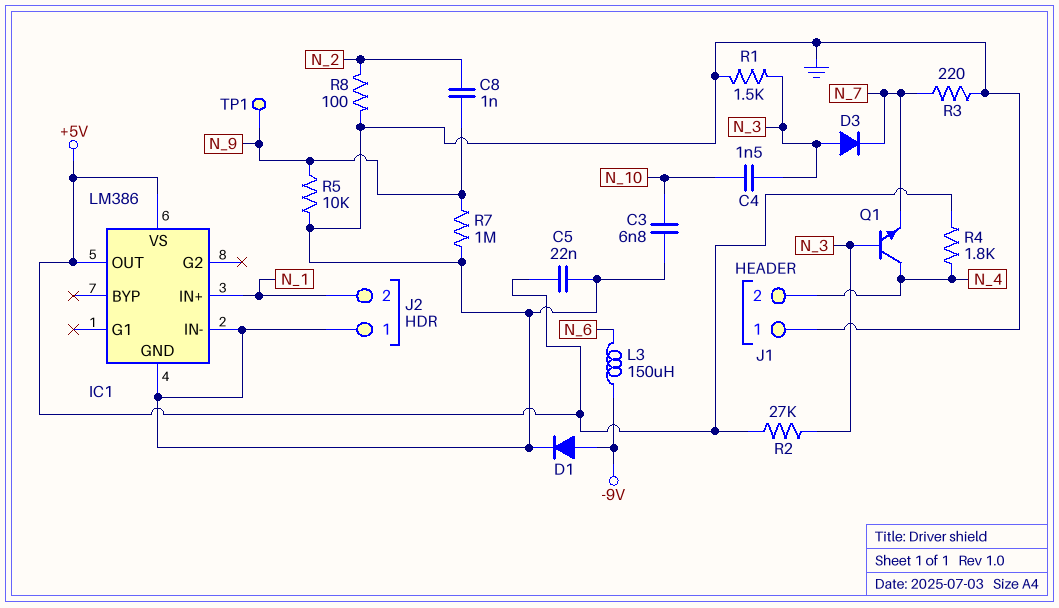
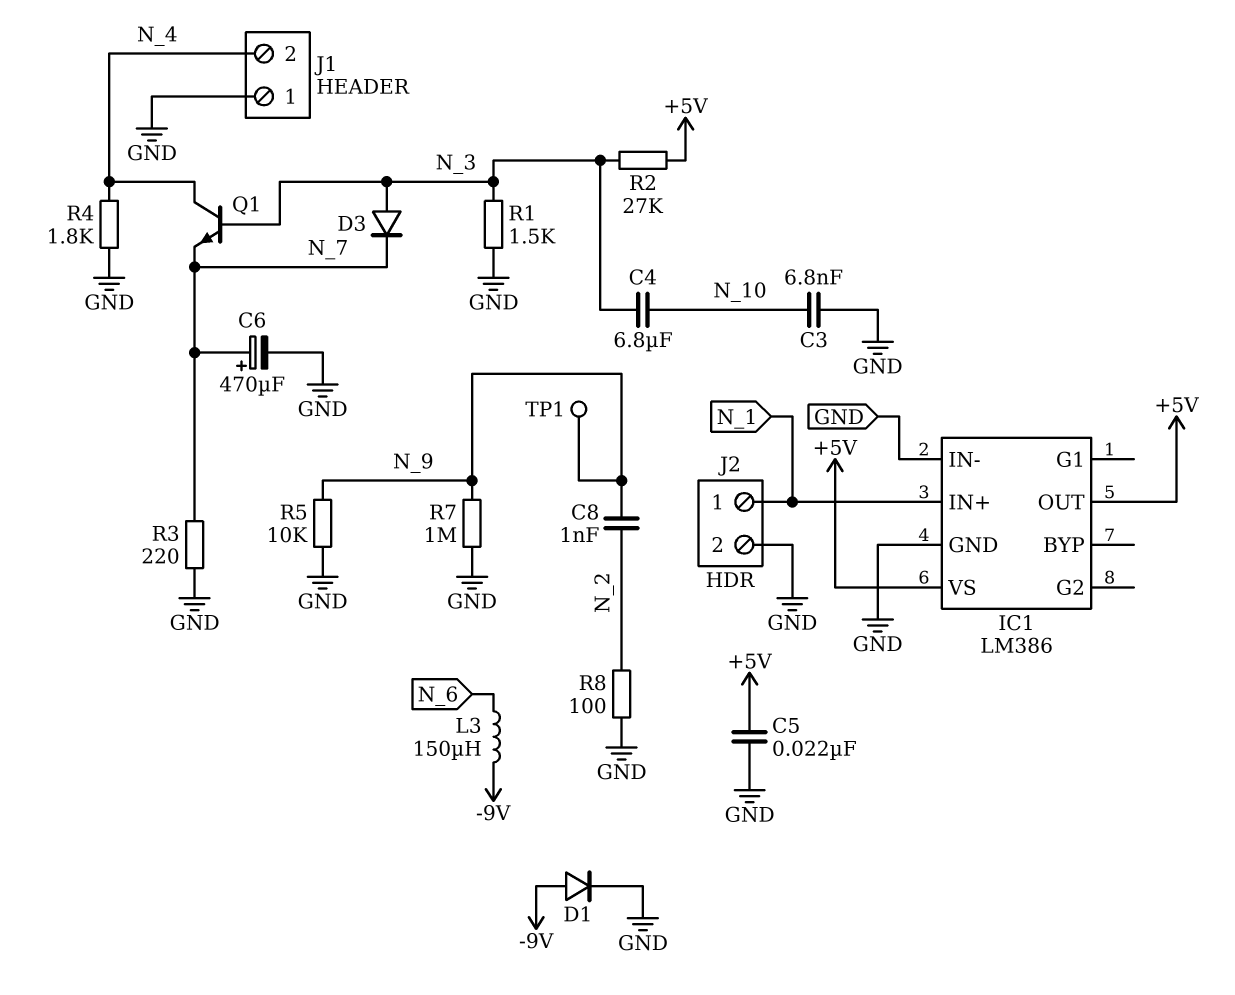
C4: 1.5nF (N_3, N_10) -> 6.8uF (N_3, N_10)
C6: none -> 470uF (plus N_7, minus GND)
J2 pin 1: GND -> N_1
J2 pin 2: N_1 -> GND
R4: 1.8k (+5V, N_4) -> 1.8k (GND, N_4)

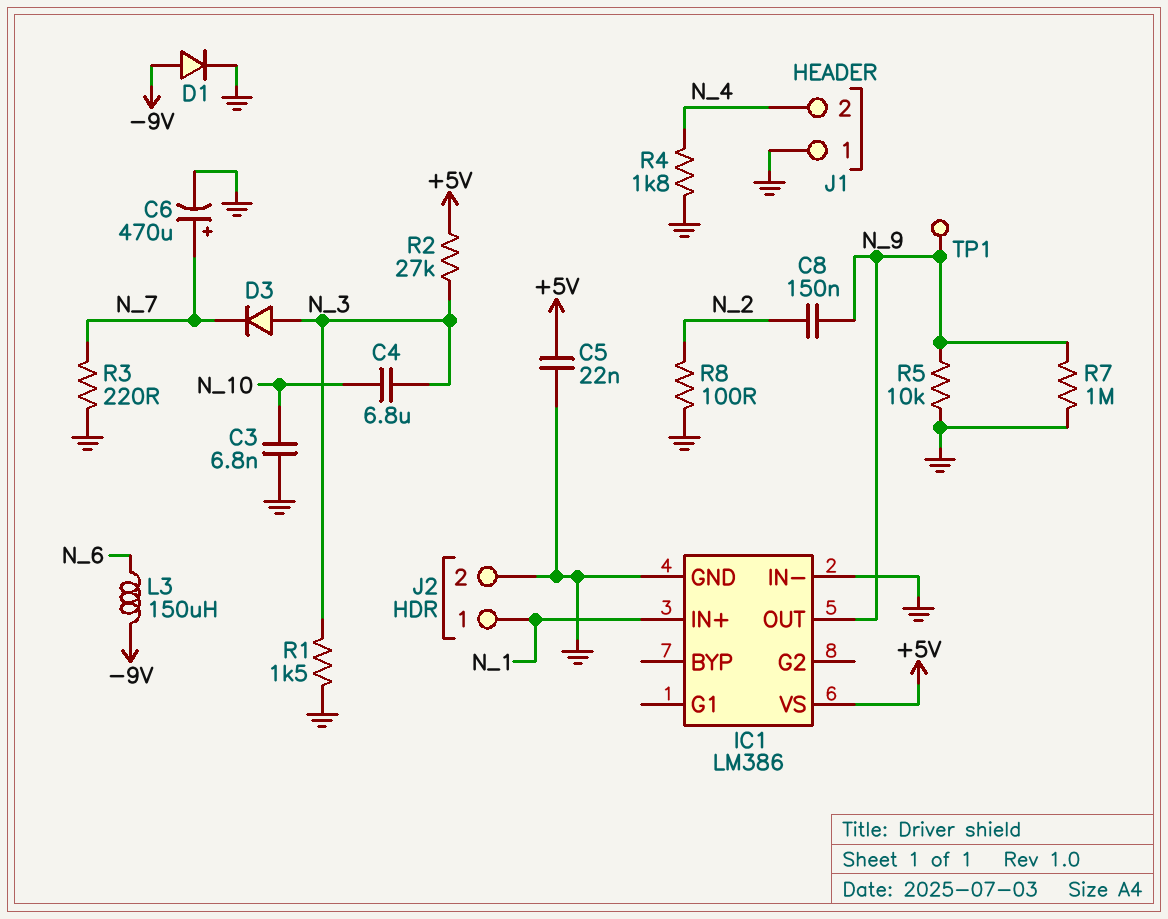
C8: 1nF (N_2, N_9) -> 150nF (N_2, N_9)
IC1 pin OUT: +5V -> N_9
Q1: NPN (B N_3, C N_4, E N_7) -> none

